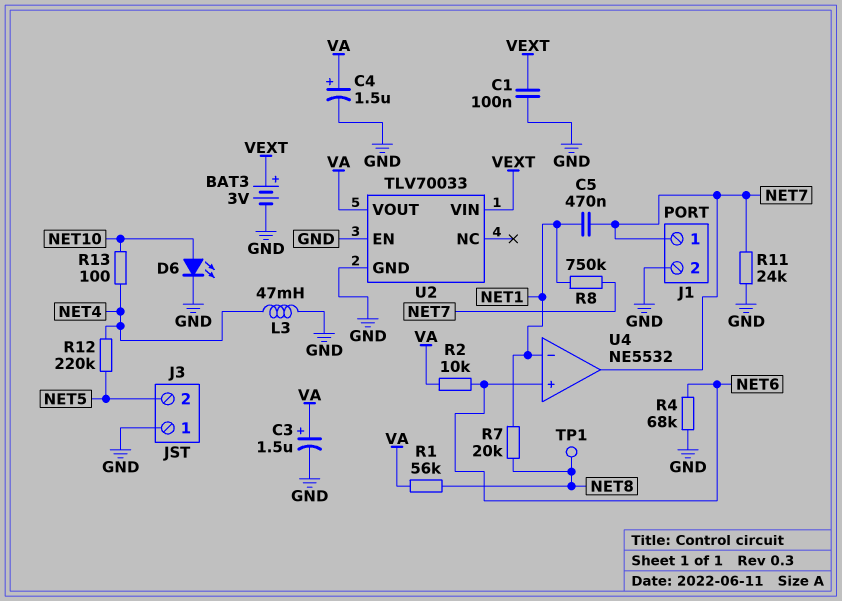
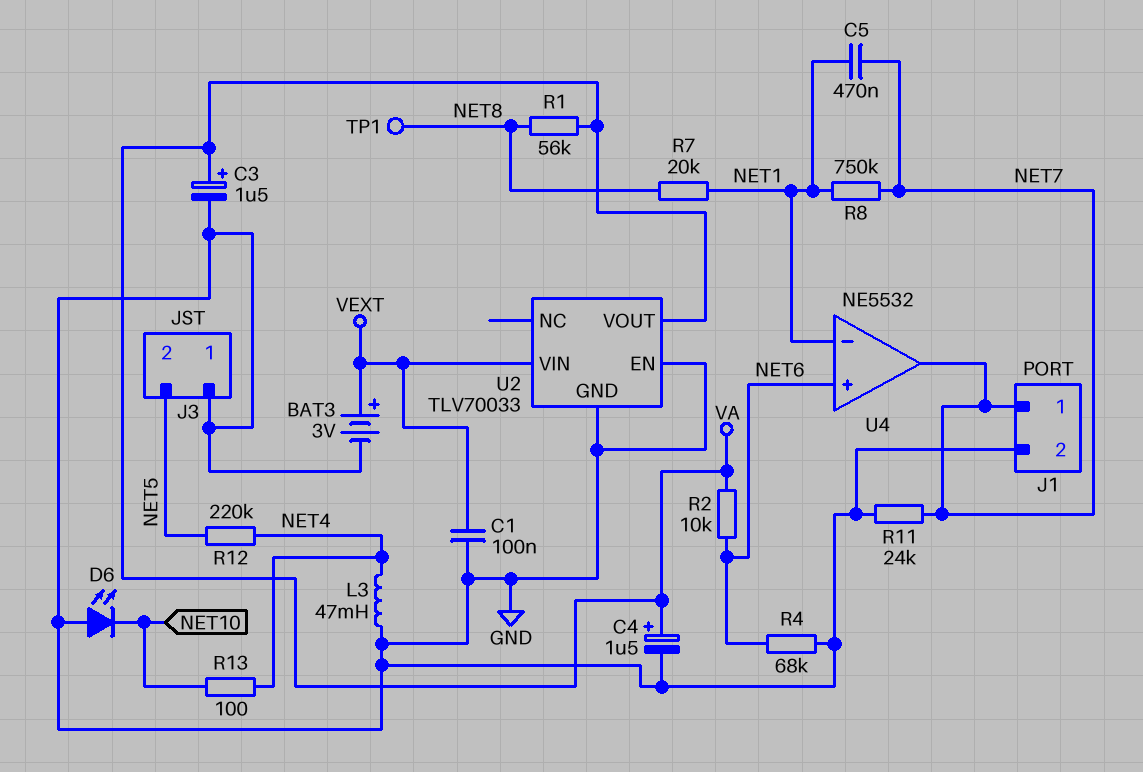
D6: LED (A NET10, K GND) -> LED (A GND, K NET10)

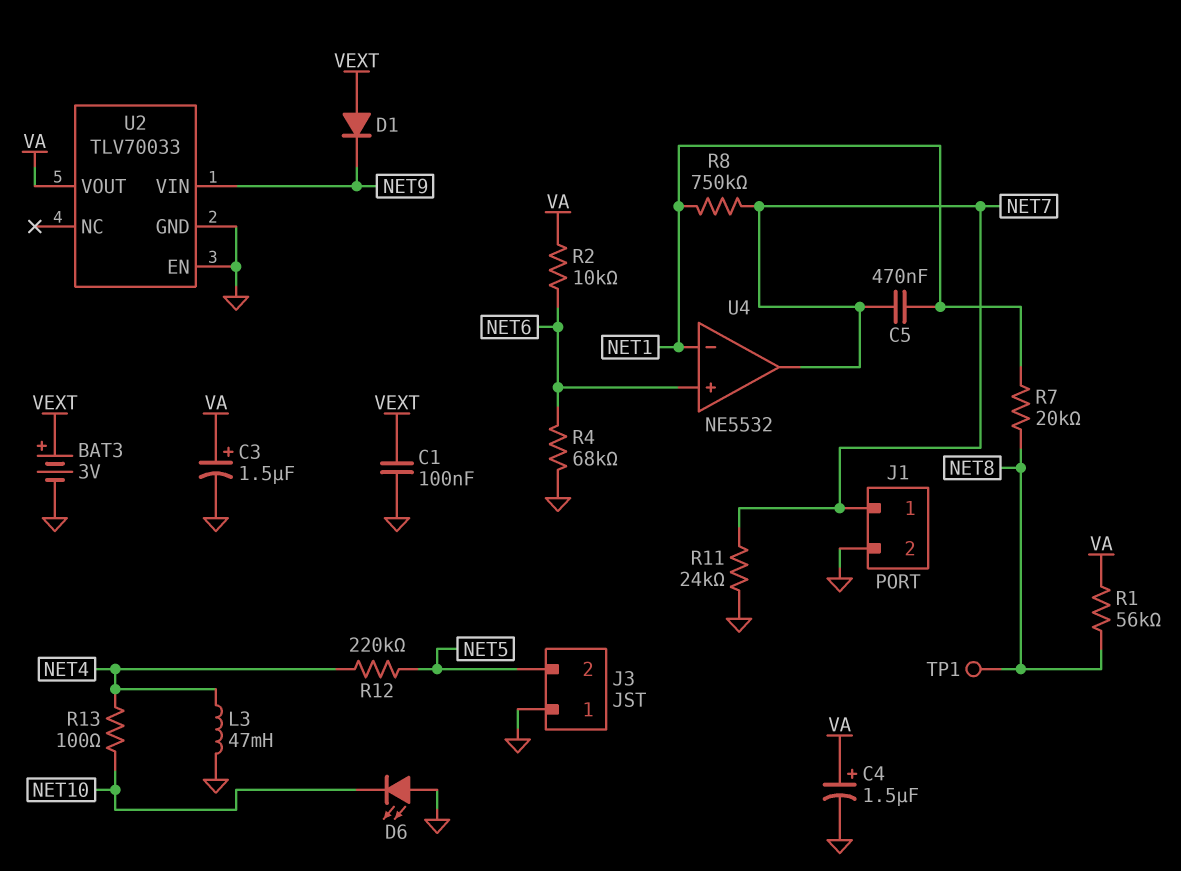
D1: none -> diode (A VEXT, K NET9)
U2 pin VIN: VEXT -> NET9

